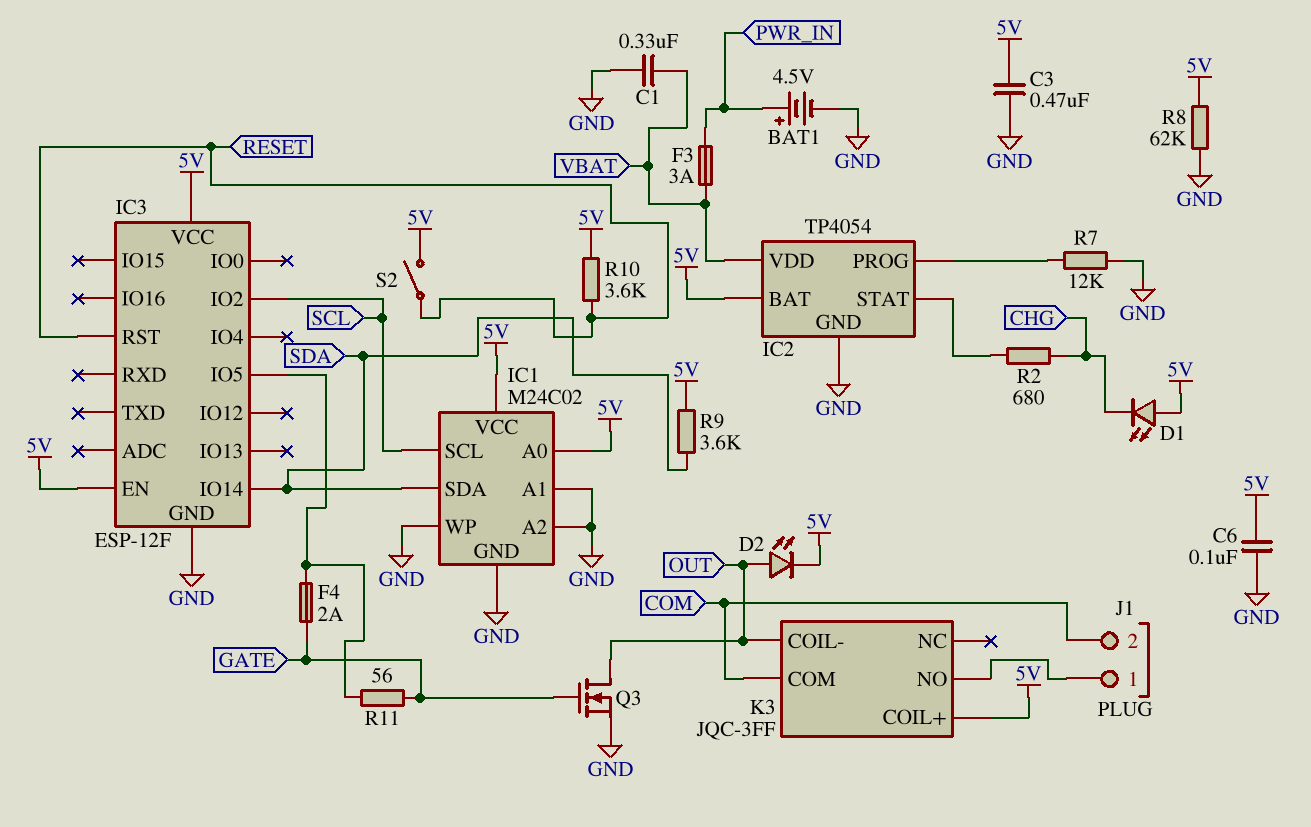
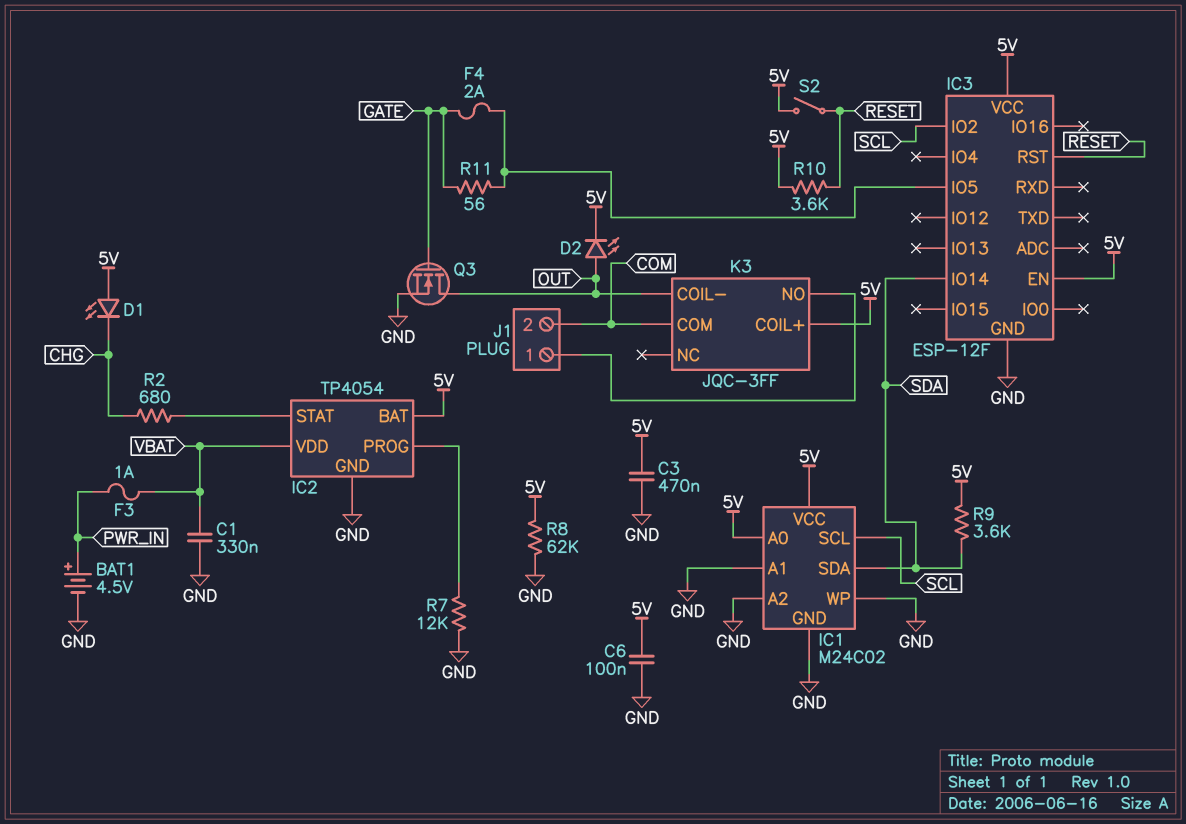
F3: 3A (PWR_IN, VBAT) -> 1A (PWR_IN, VBAT)

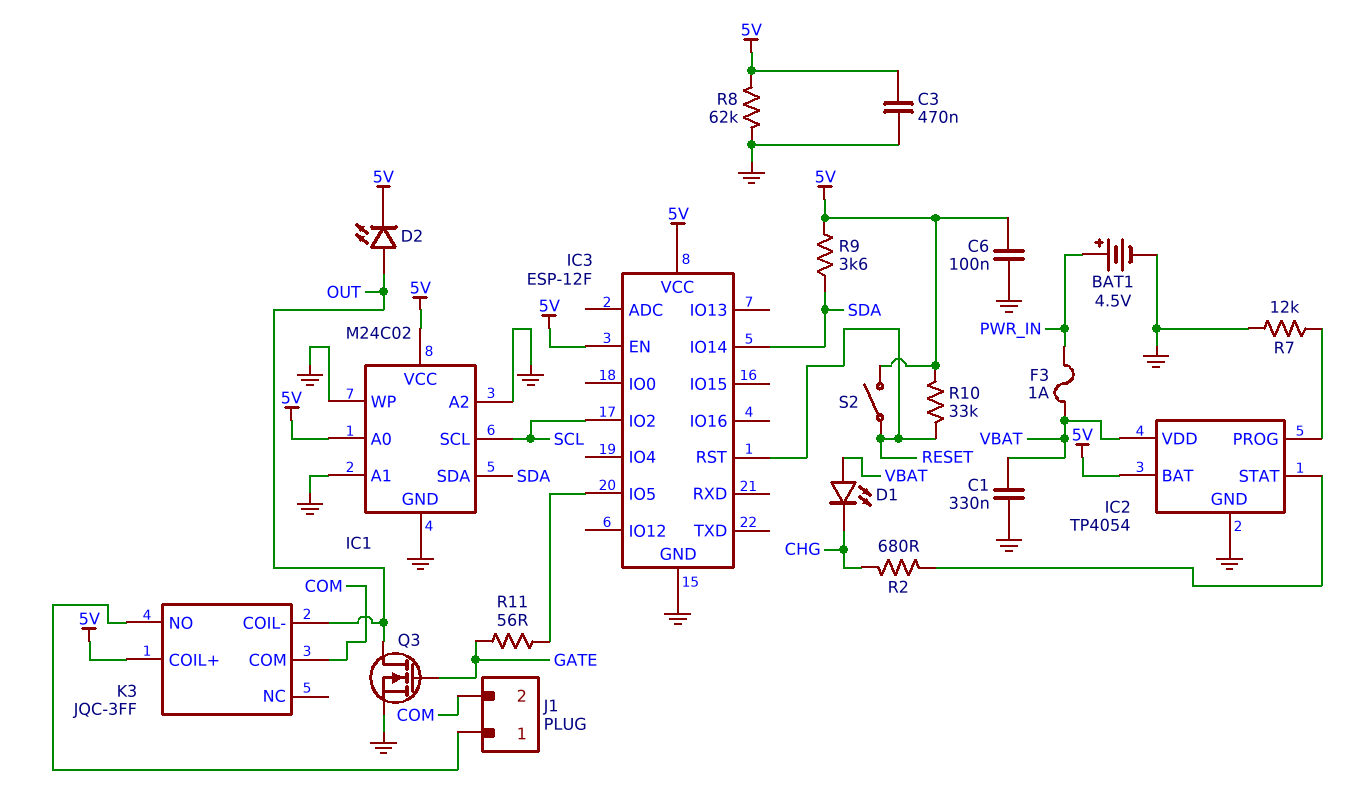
D1: LED (A 5V, K CHG) -> LED (A VBAT, K CHG)
F4: 2A (GATE, IC3/IO5) -> none
R10: 3.6k (5V, RESET) -> 33k (5V, RESET)

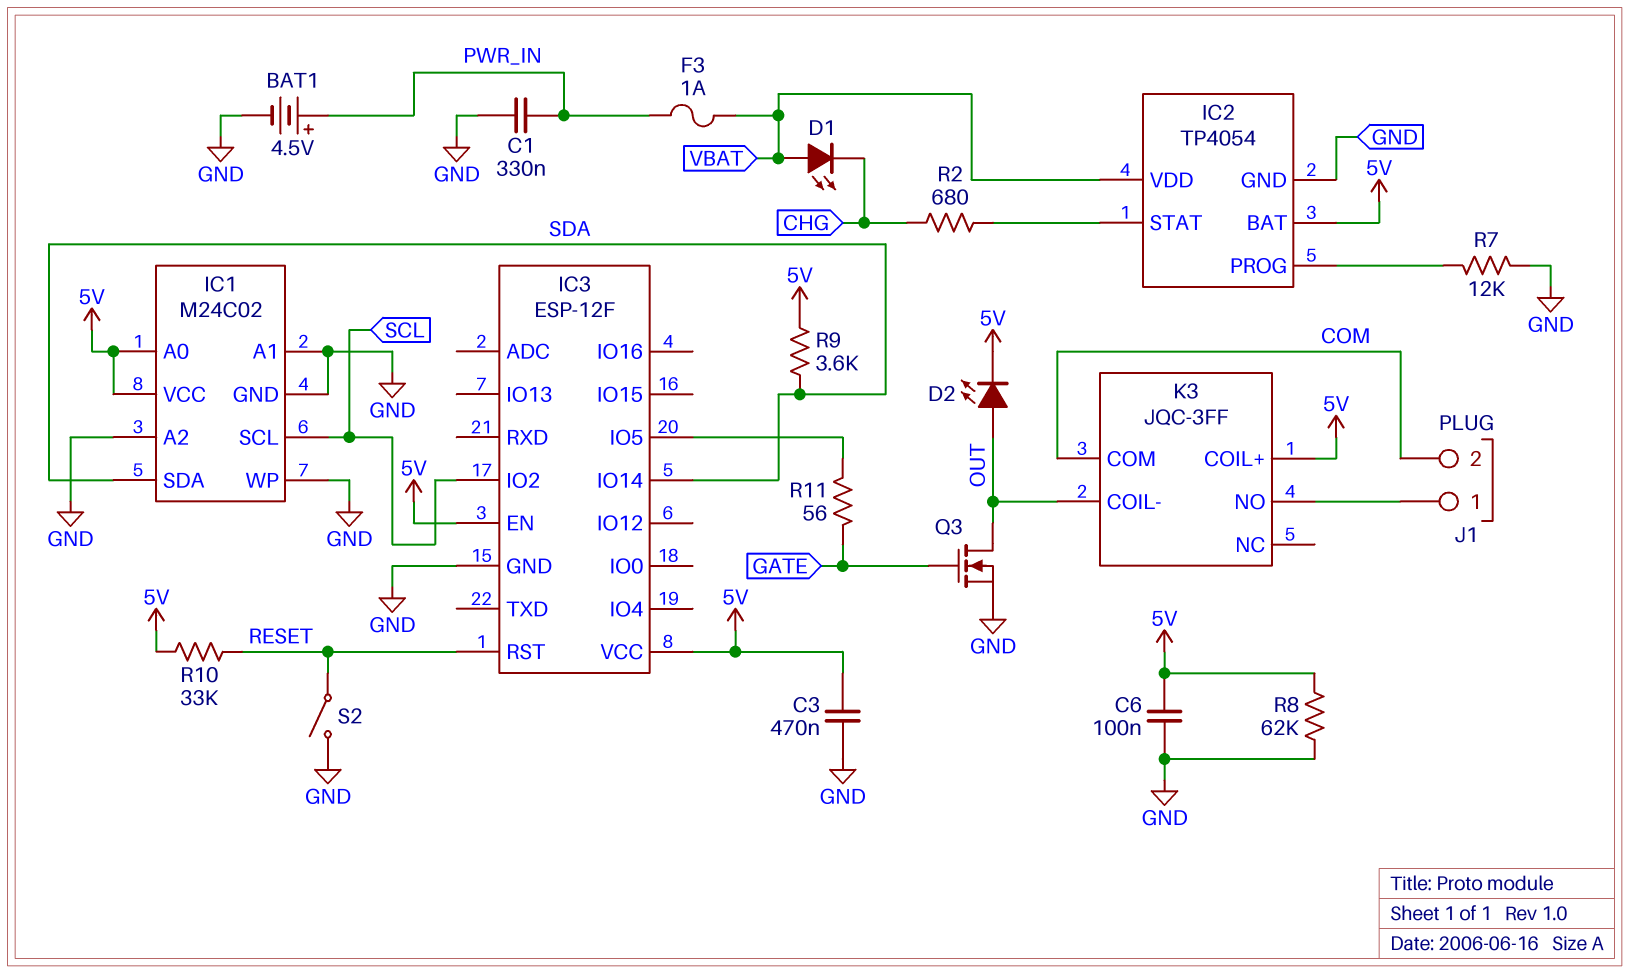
C1: 330nF (GND, VBAT) -> 330nF (GND, PWR_IN)
S2: switch (5V, RESET) -> switch (GND, RESET)

